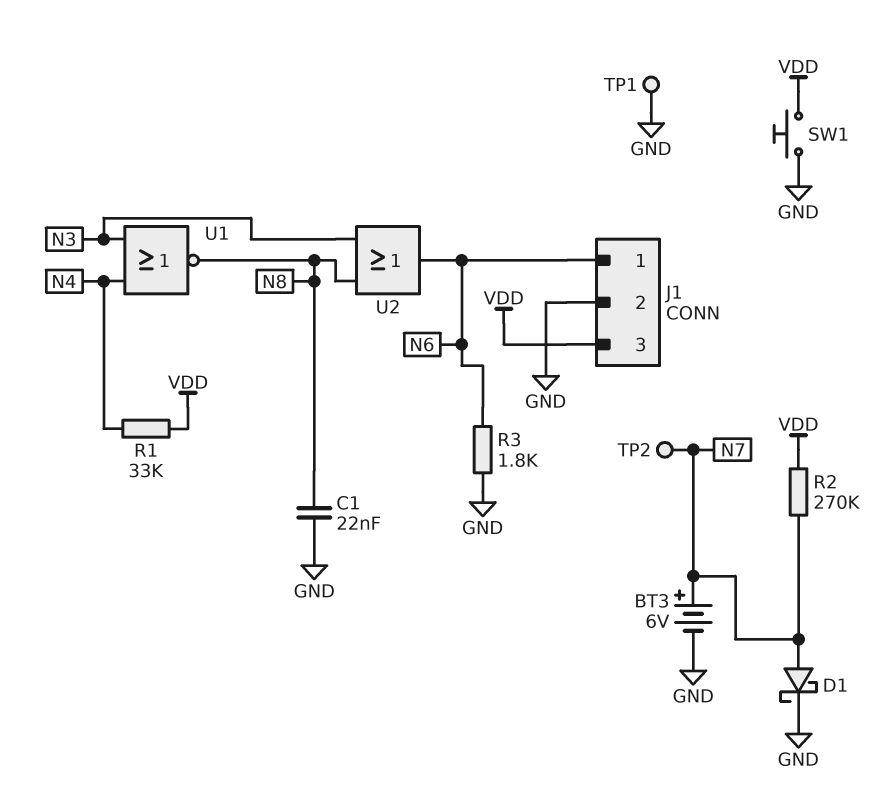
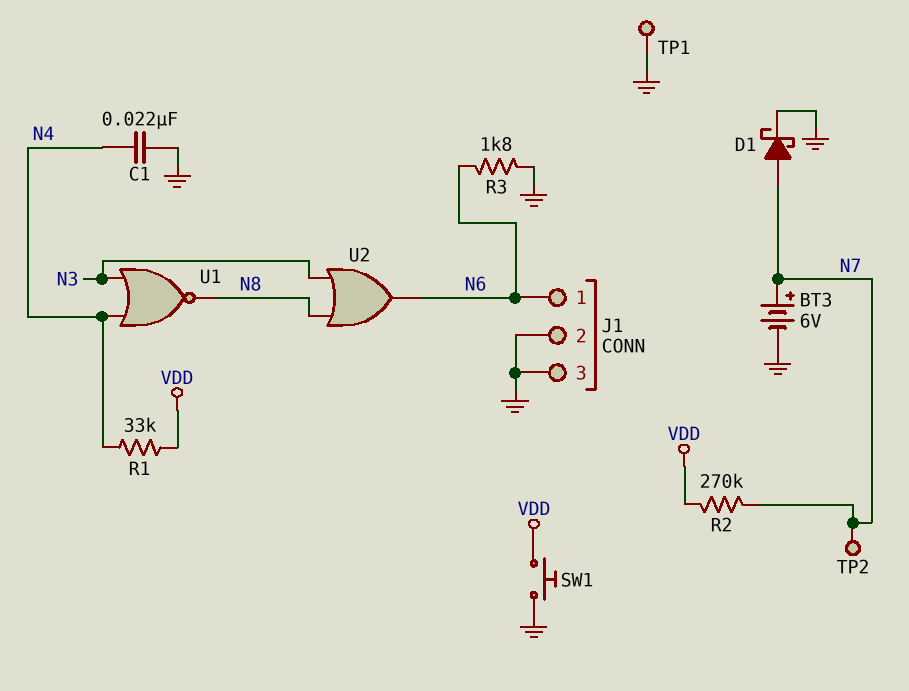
C1: 22nF (GND, N8) -> 22nF (GND, N4)
J1 pin 3: VDD -> GND

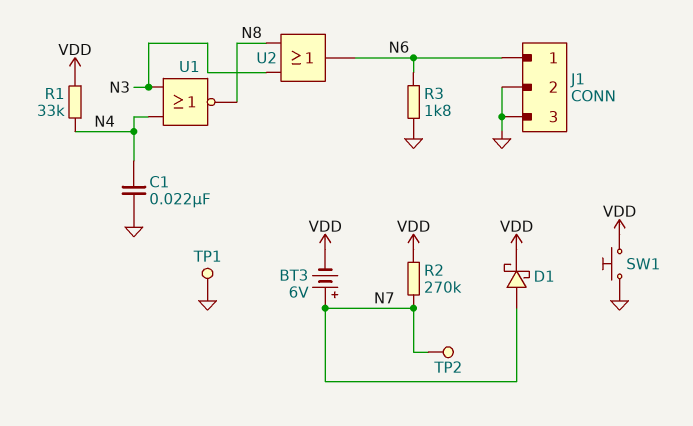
BT3: 6V (plus N7, minus GND) -> 6V (plus N7, minus VDD)
D1: schottky (A N7, K GND) -> schottky (A N7, K VDD)

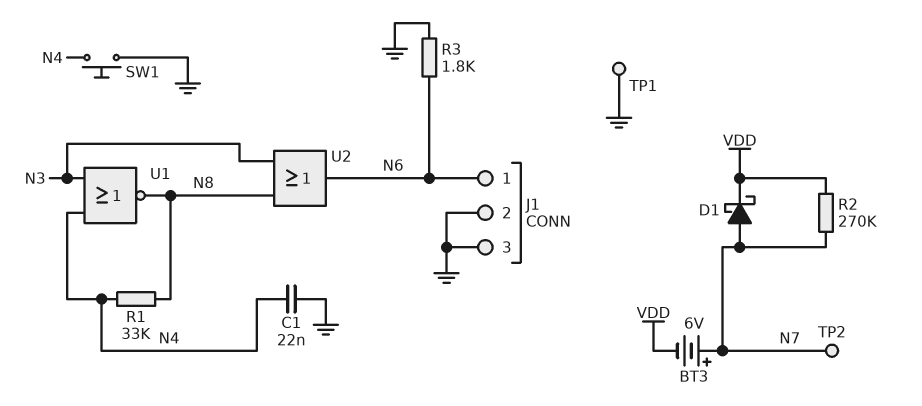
R1: 33k (N4, VDD) -> 33k (N4, N8)
SW1: button (GND, VDD) -> button (GND, N4)

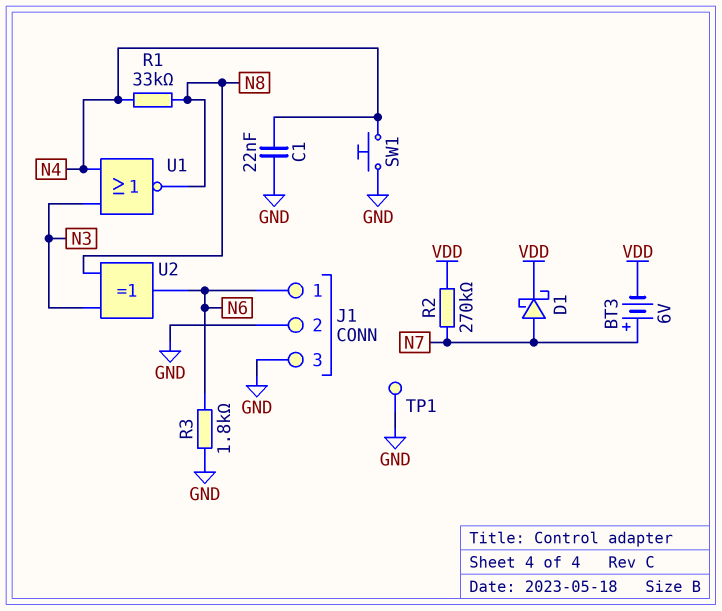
TP2: test point (N7) -> none
U2: OR (in N3, in N8, out N6) -> XOR (in N3, in N8, out N6)

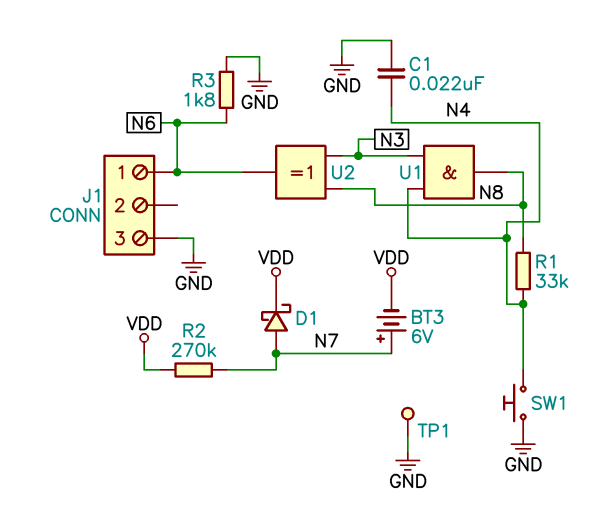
J1 pin 2: GND -> none
U1: NOR (in N3, in N4, out N8) -> AND (in N3, in N4, out N8)

